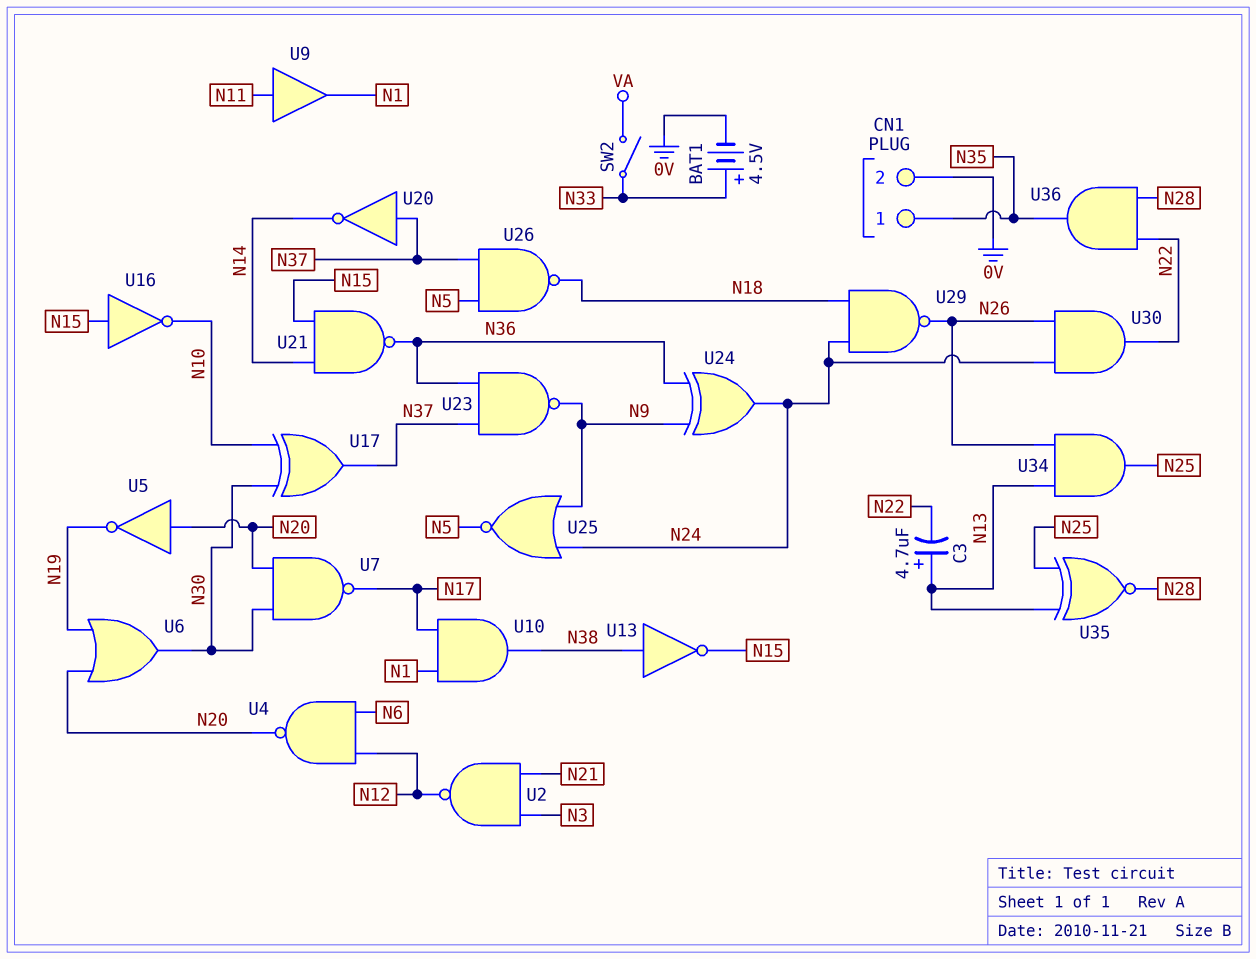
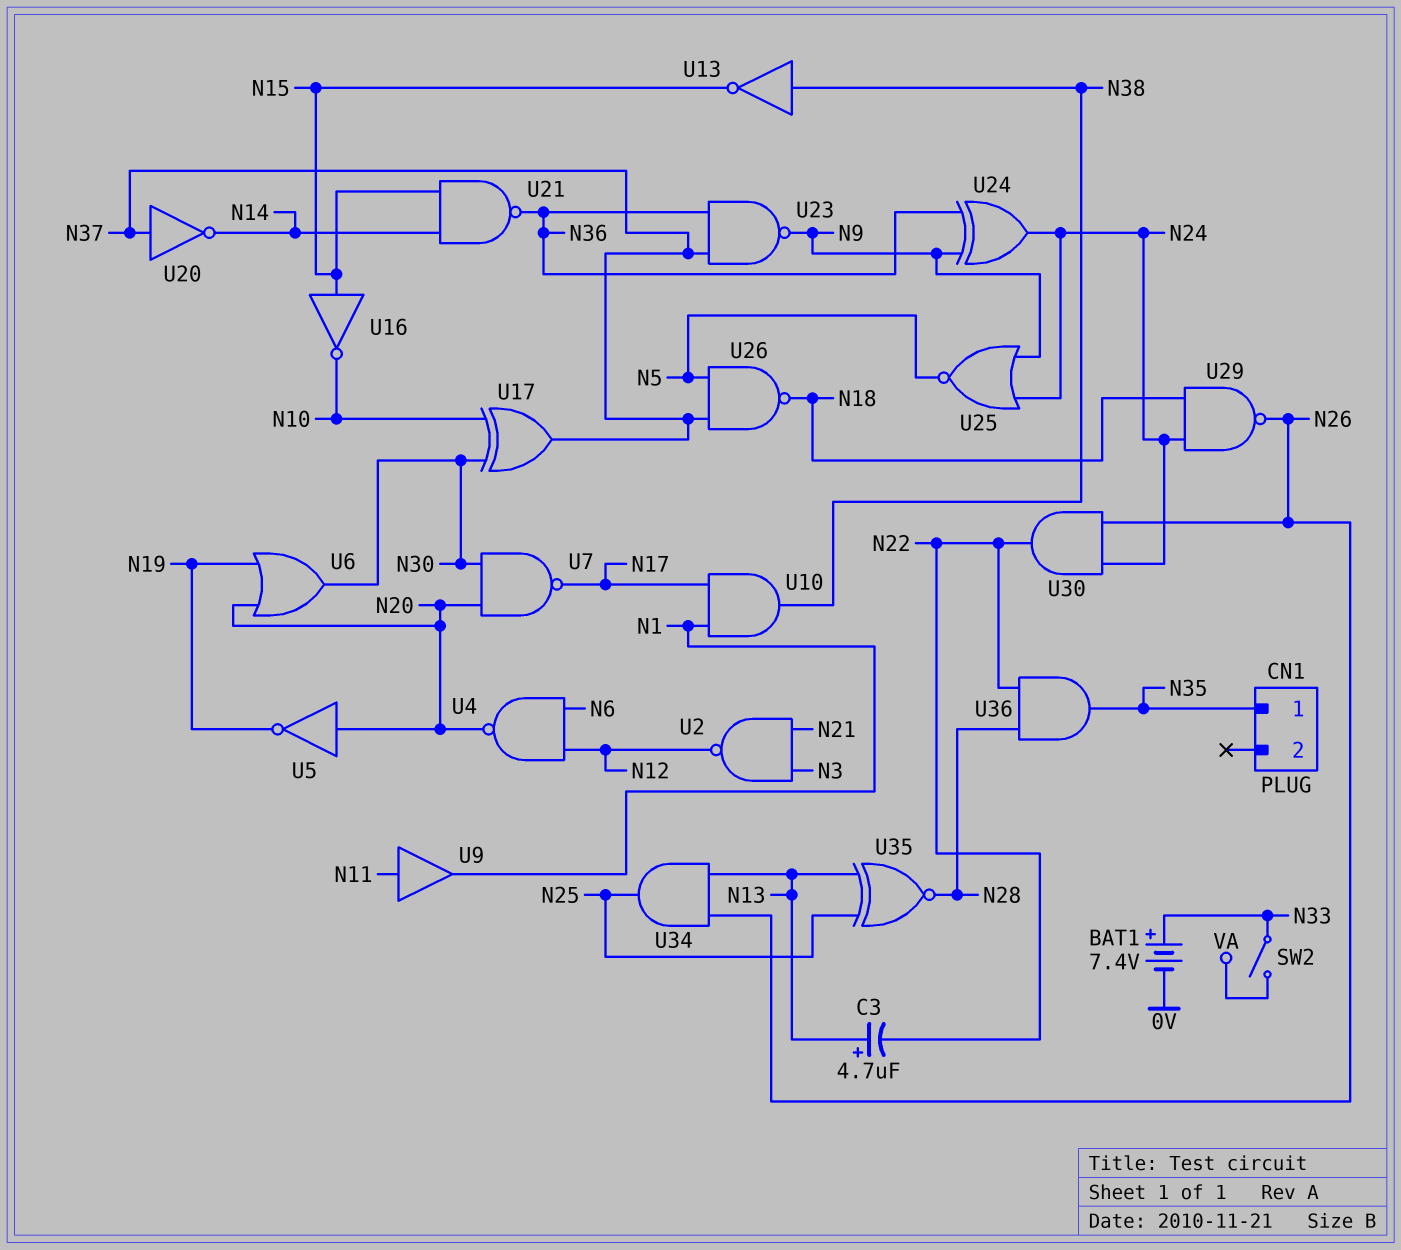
BAT1: 4.5V (plus N33, minus 0V) -> 7.4V (plus N33, minus 0V)
CN1 pin 2: 0V -> none

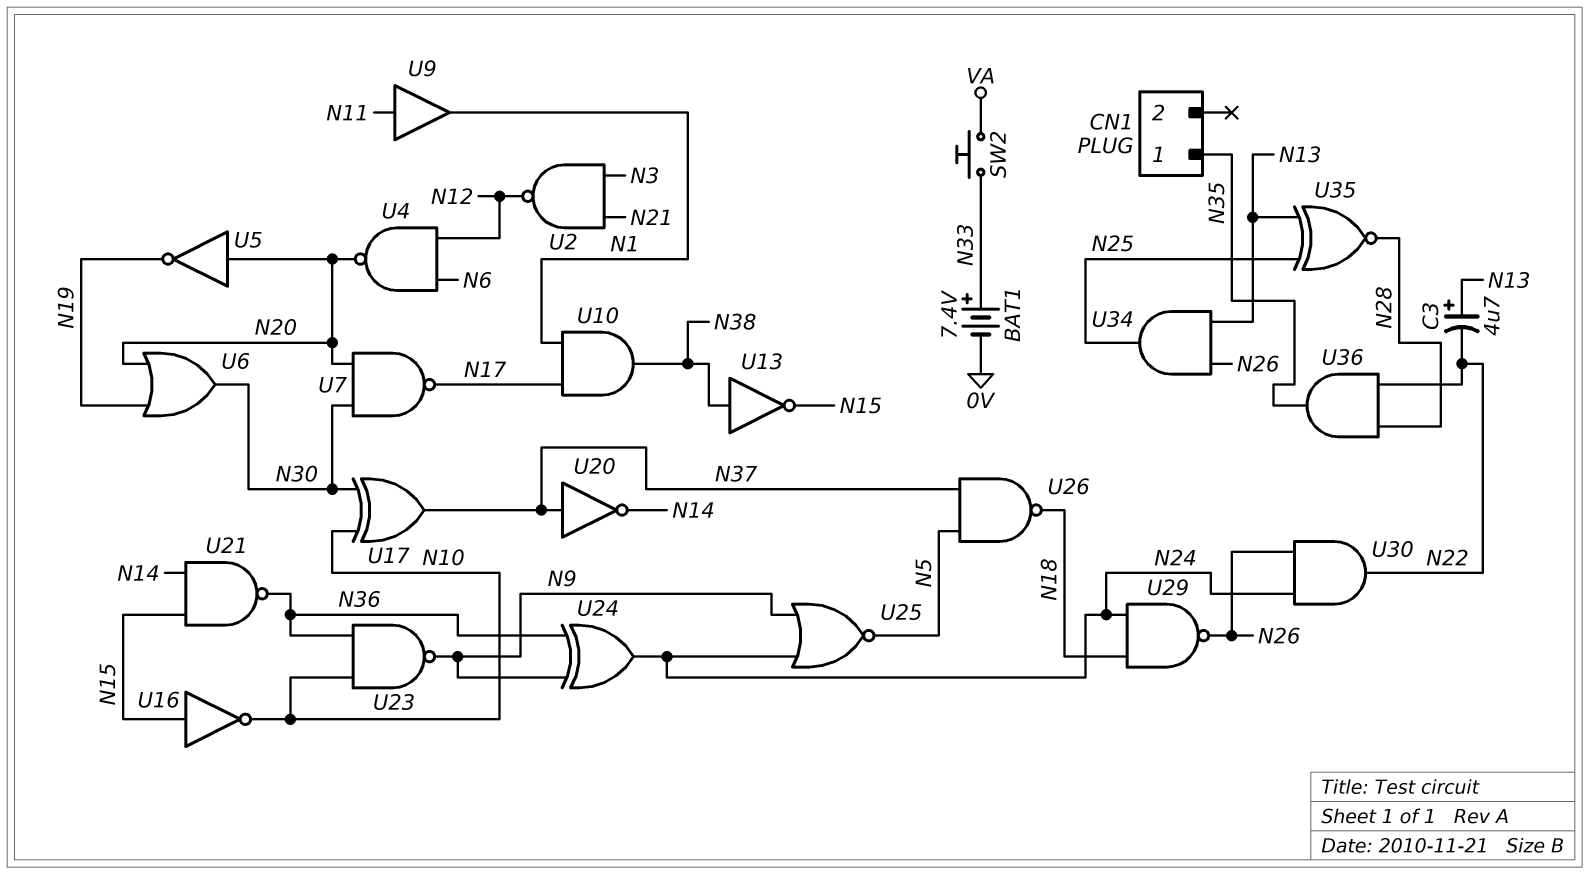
SW2: switch (N33, VA) -> button (N33, VA)
U23: NAND (in N36, in N37, out N9) -> NAND (in N10, in N36, out N9)

